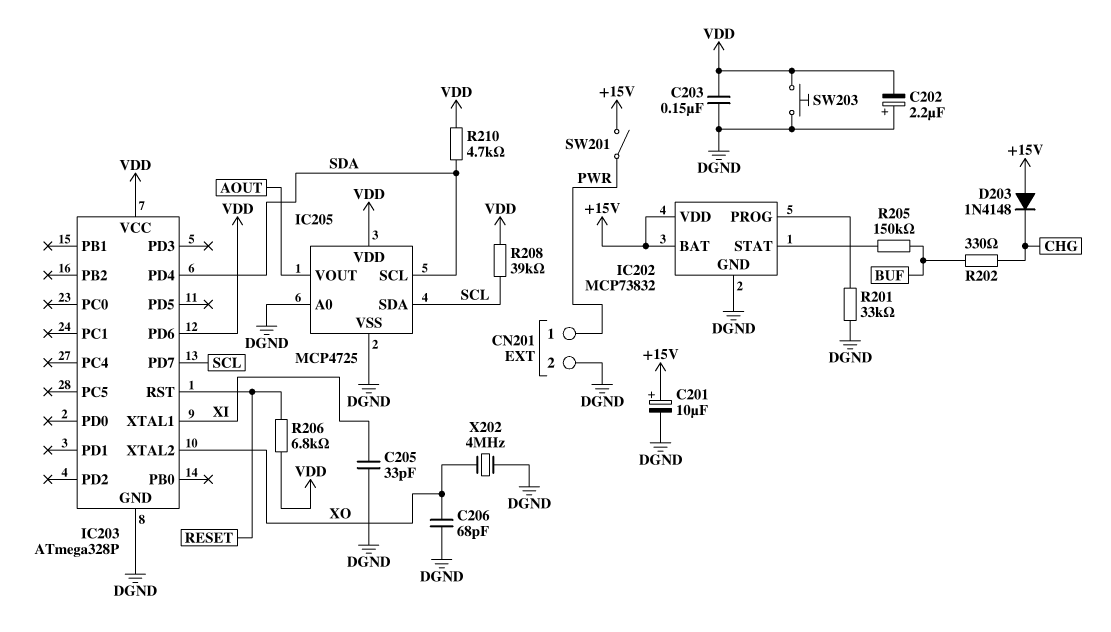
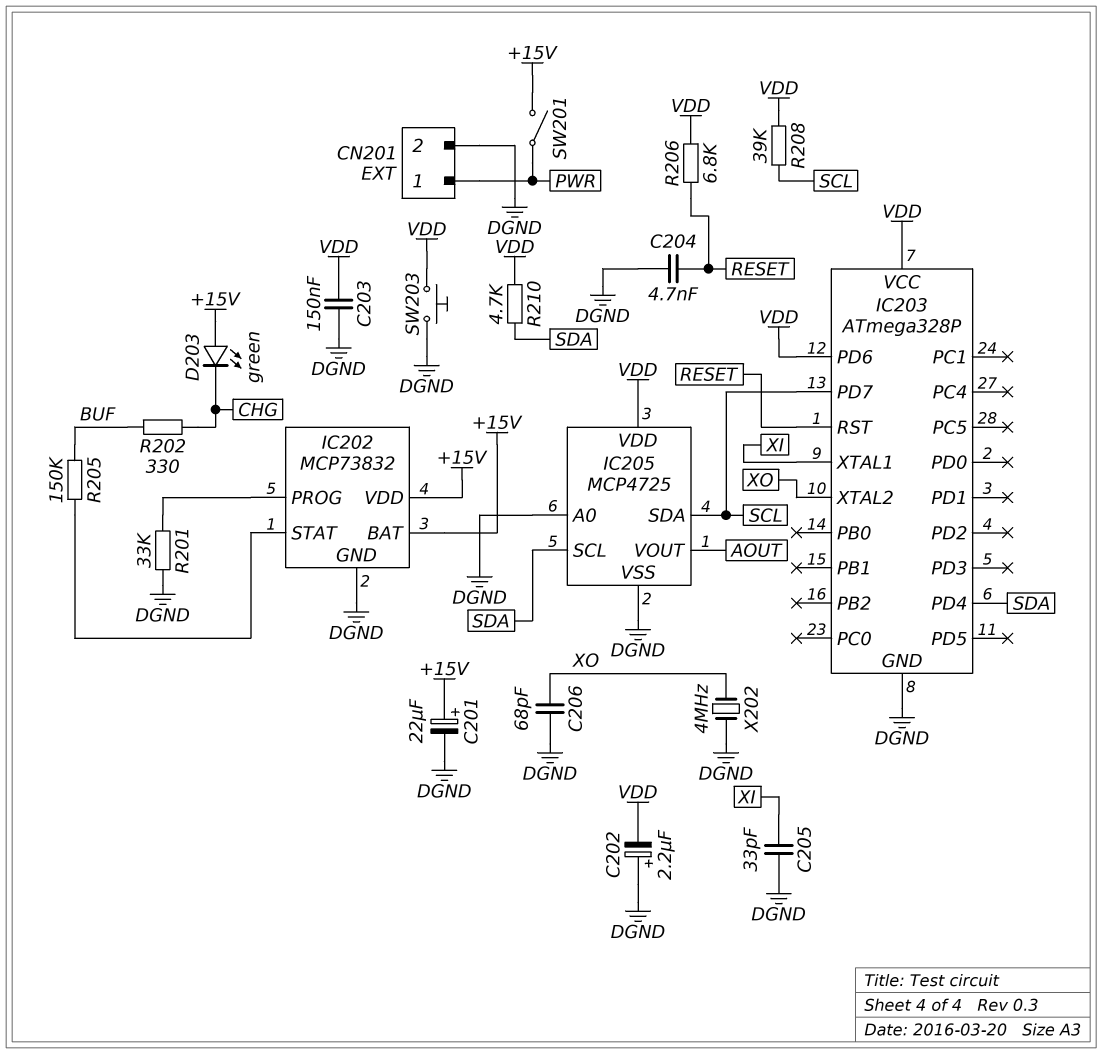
C201: 10uF (plus +15V, minus DGND) -> 22uF (plus +15V, minus DGND)
C204: none -> 4.7nF (DGND, RESET)
D203: diode 1N4148 (A +15V, K CHG) -> LED green (A +15V, K CHG)

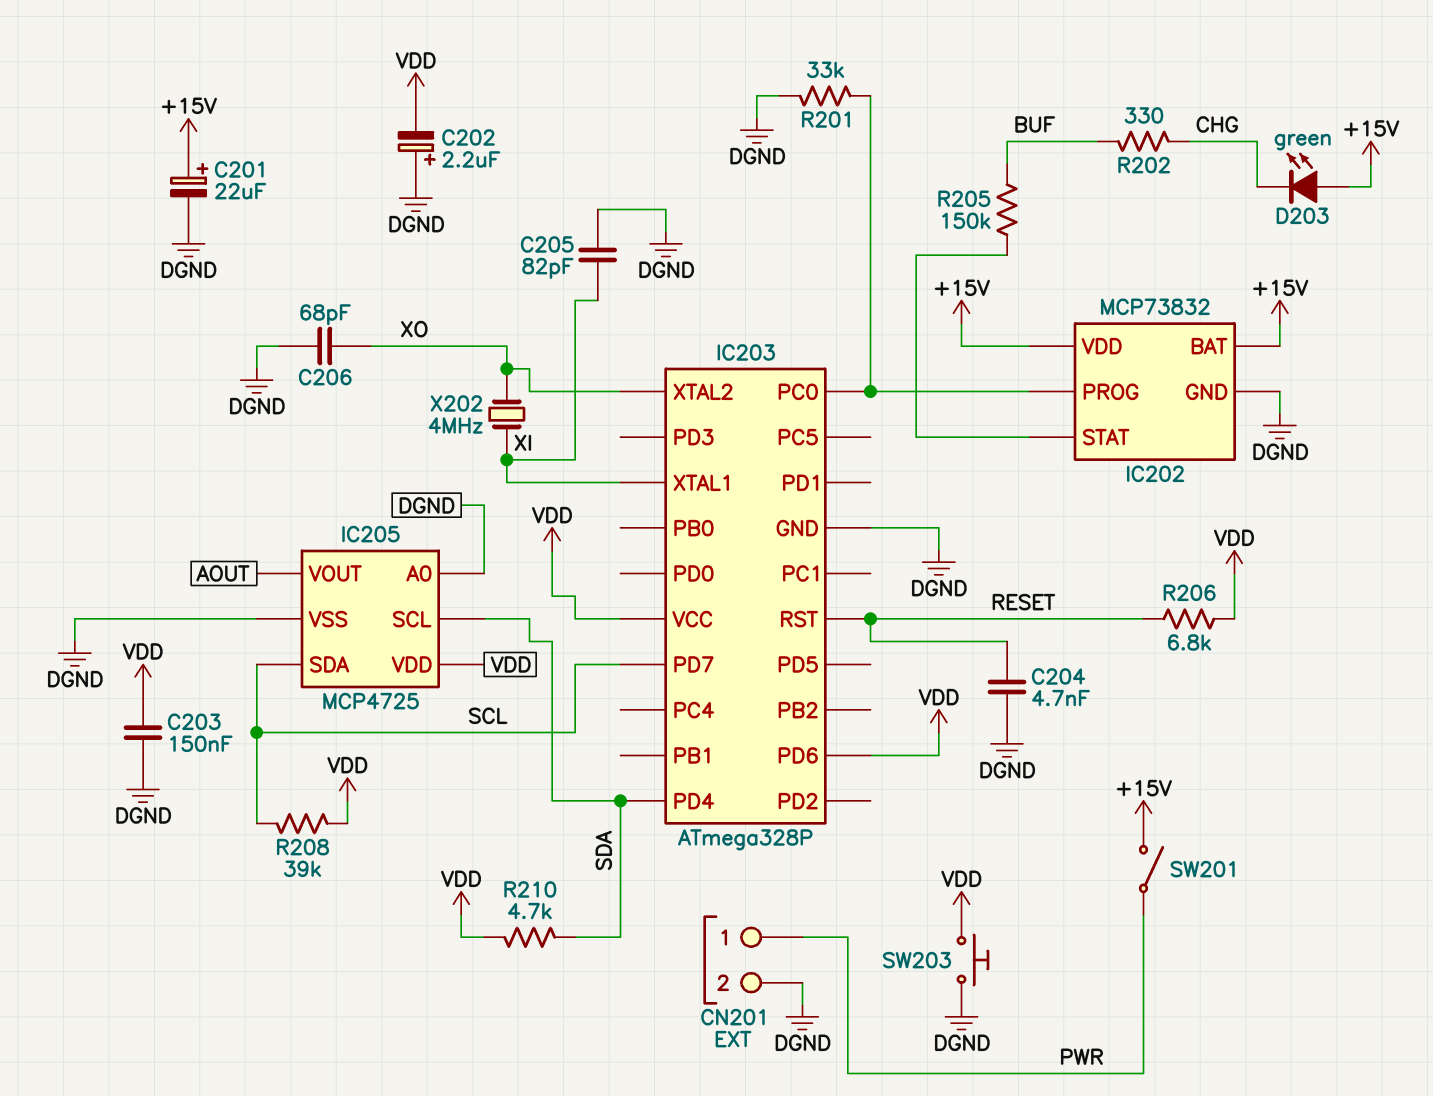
C205: 33pF (DGND, XI) -> 82pF (DGND, XI)
IC203 pin PC0: none -> IC202/PROG
X202: 4MHz (DGND, XO) -> 4MHz (XI, XO)

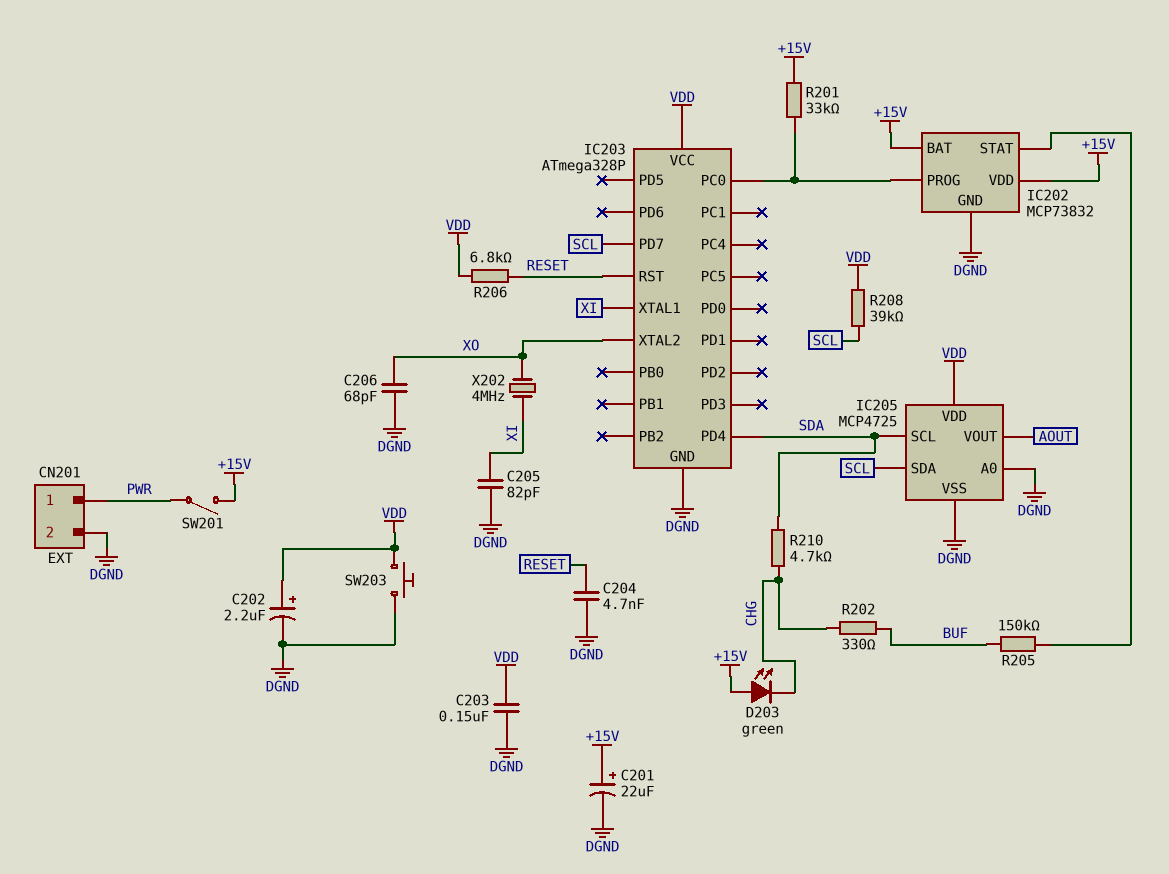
C202: 2.2uF (plus DGND, minus VDD) -> 2.2uF (plus VDD, minus DGND)
IC203 pin PD6: VDD -> none
R201: 33k (DGND, IC202/PROG) -> 33k (+15V, IC202/PROG)
R210: 4.7k (SDA, VDD) -> 4.7k (CHG, SDA)

